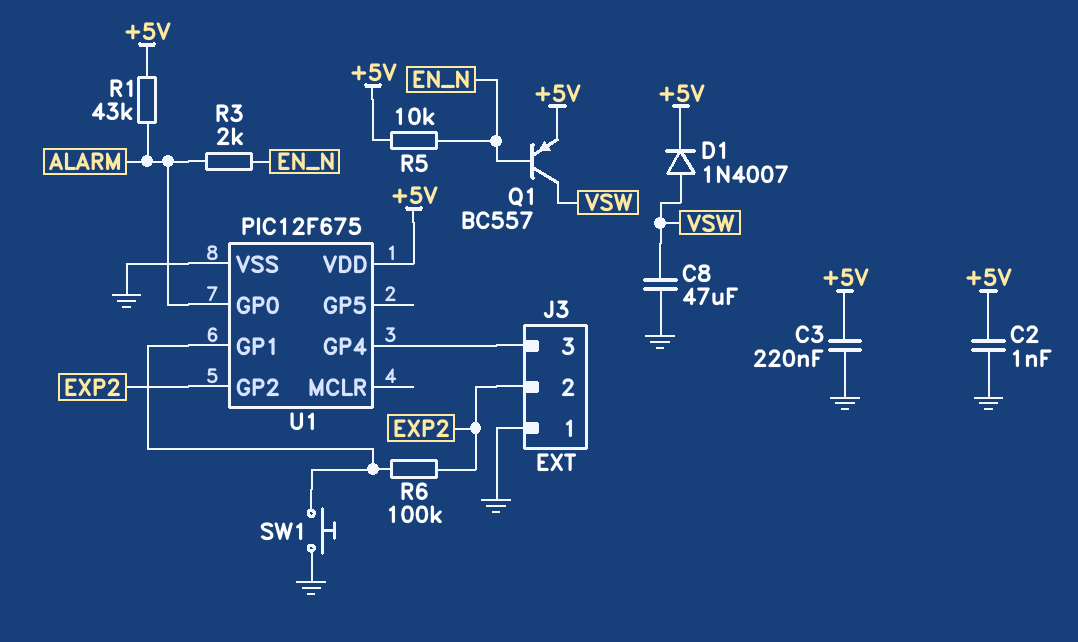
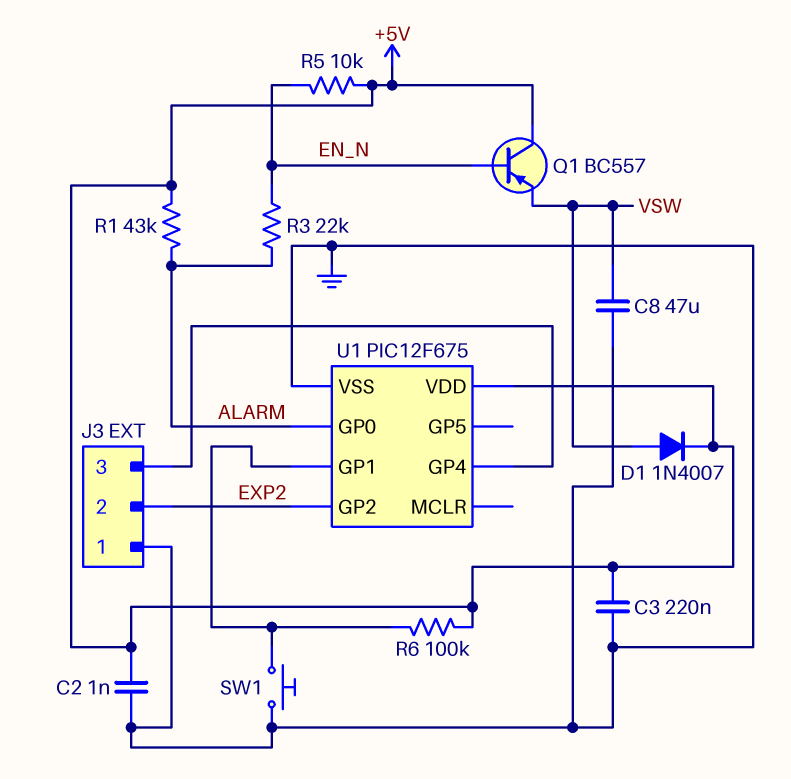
Q1: PNP BC557 (B EN_N, C VSW, E +5V) -> PNP BC557 (B EN_N, C +5V, E VSW)
R3: 2k (ALARM, EN_N) -> 22k (ALARM, EN_N)
R6: 100k (EXP2, U1/GP1) -> 100k (+5V, U1/GP1)

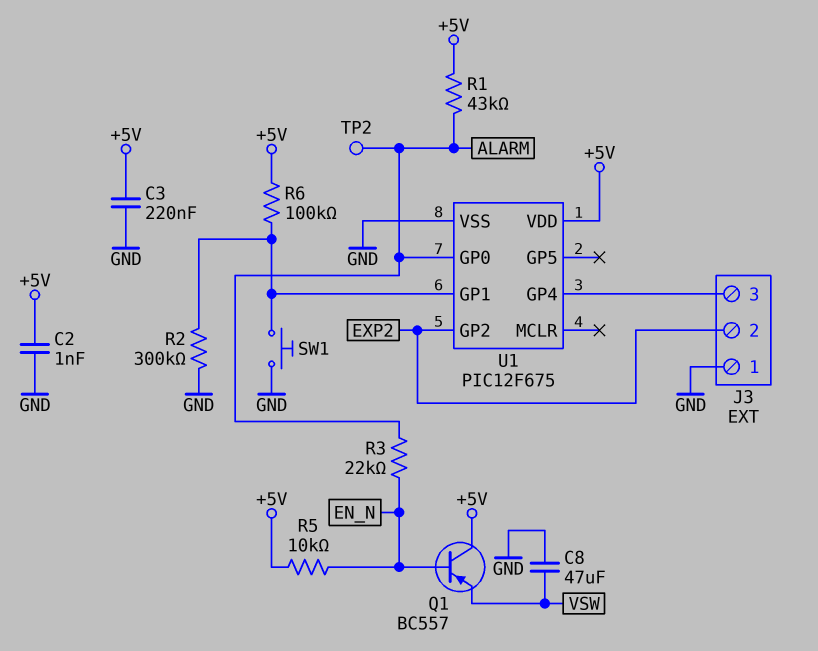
D1: diode 1N4007 (A VSW, K +5V) -> none
R2: none -> 300k (GND, U1/GP1)
TP2: none -> test point (ALARM)

